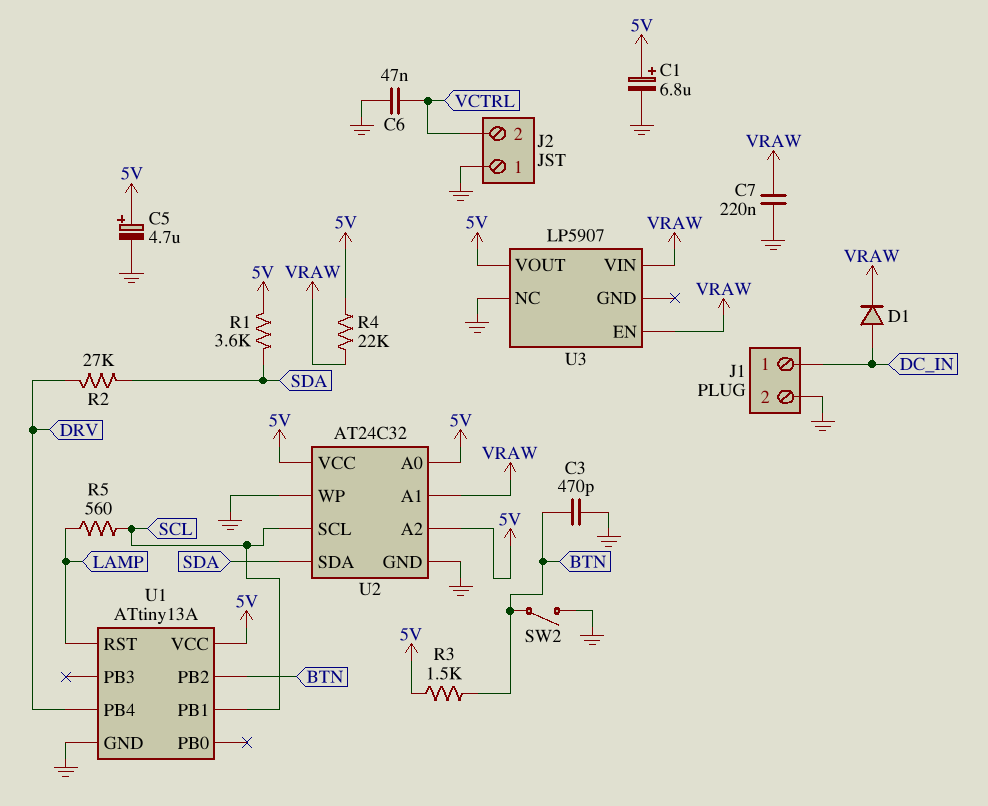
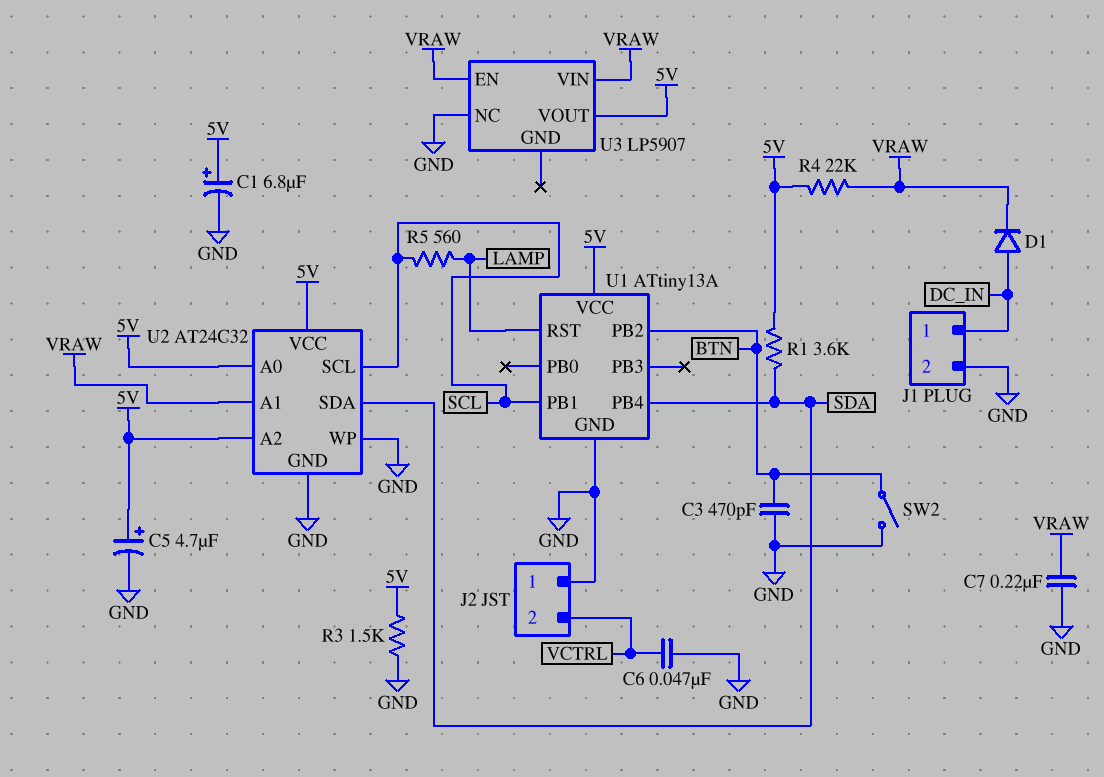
R2: 27k (DRV, SDA) -> none
R3: 1.5k (5V, BTN) -> 1.5k (5V, GND)
U1 pin PB4: DRV -> SDA

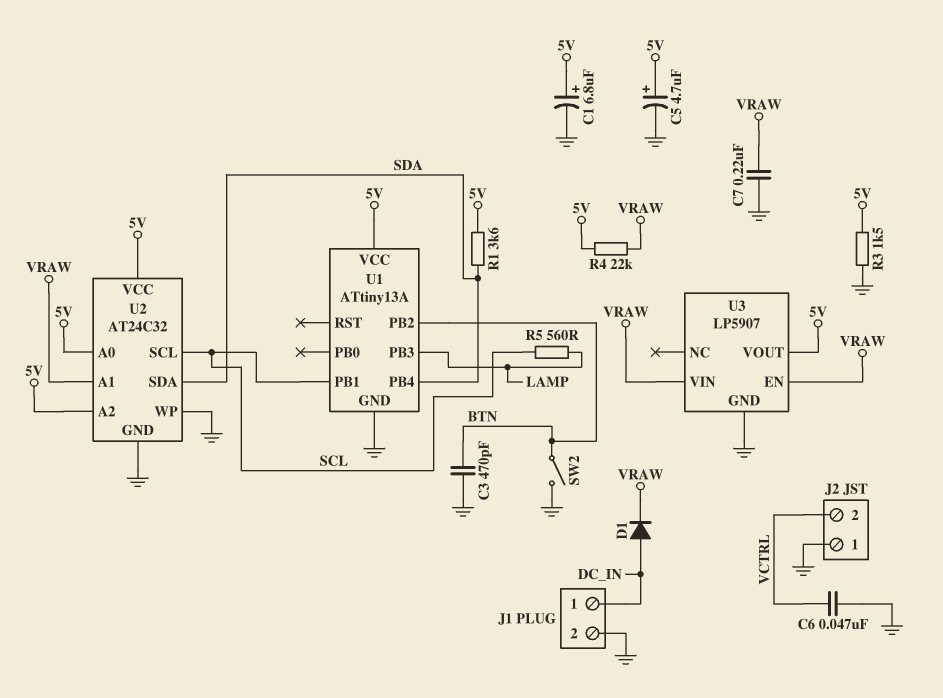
U1 pin PB3: none -> LAMP
U1 pin RST: LAMP -> none
U3 pin GND: none -> GND
U3 pin NC: GND -> none

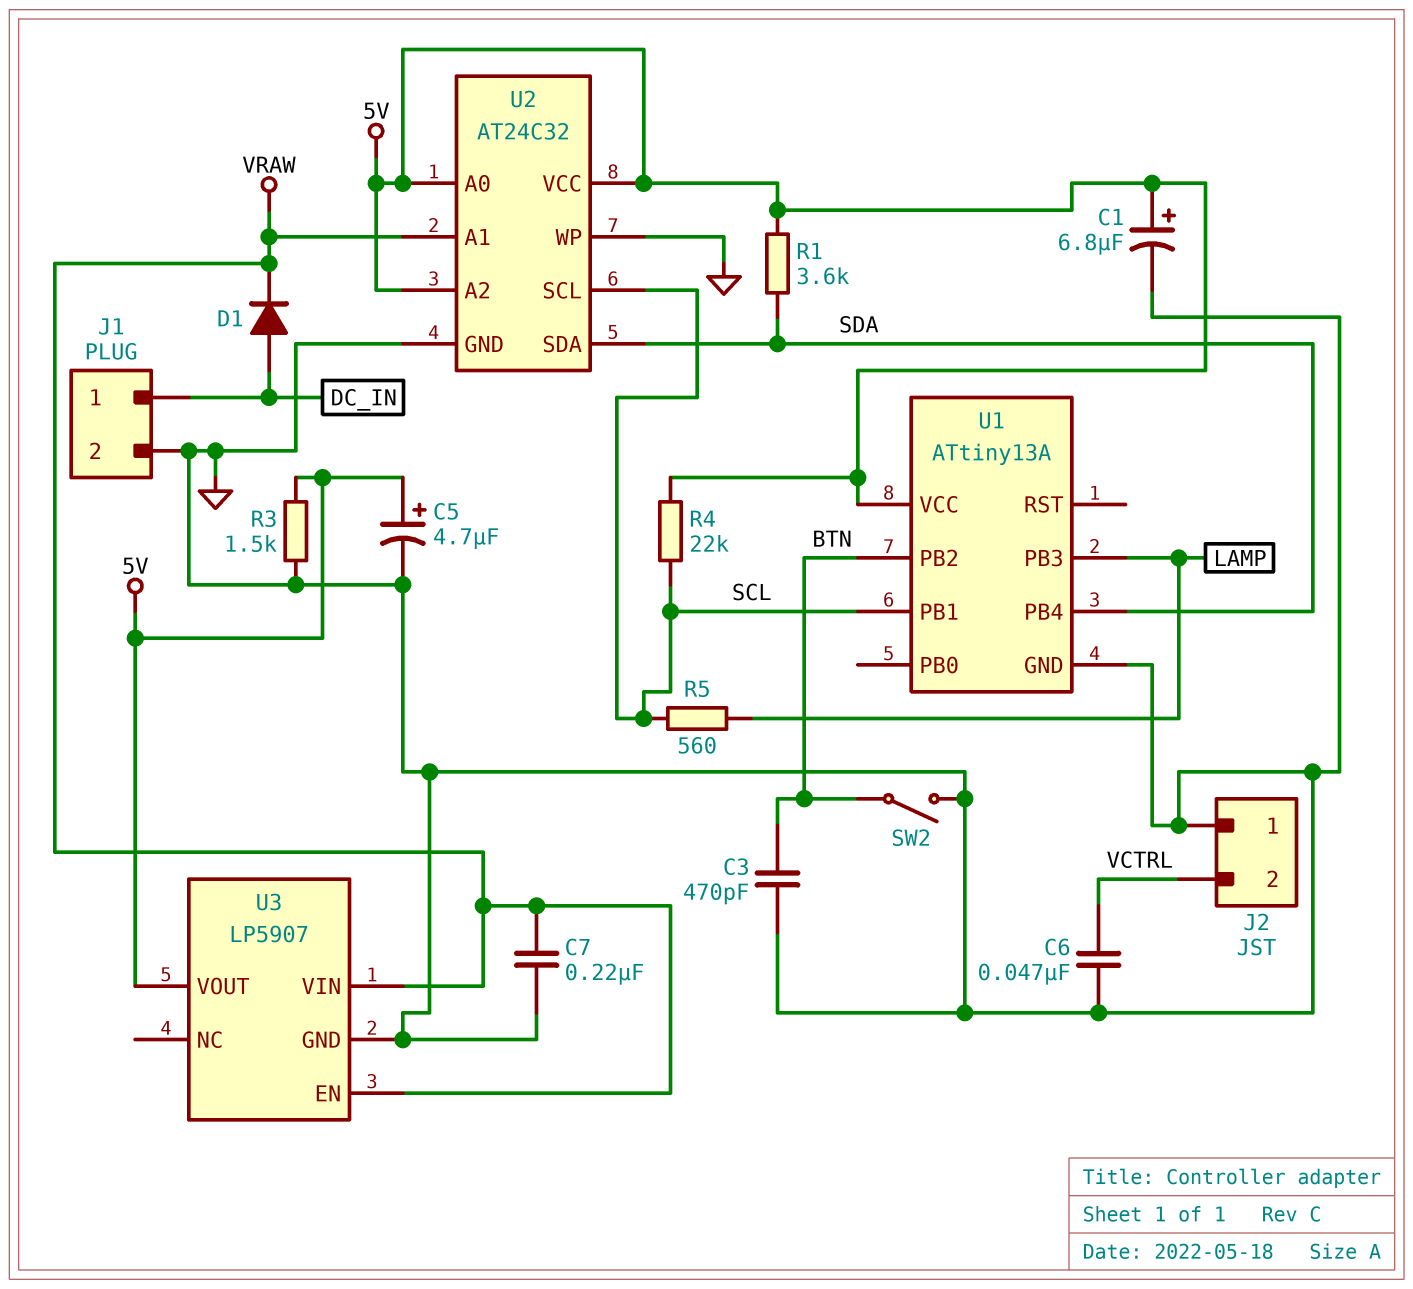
R4: 22k (5V, VRAW) -> 22k (5V, SCL)

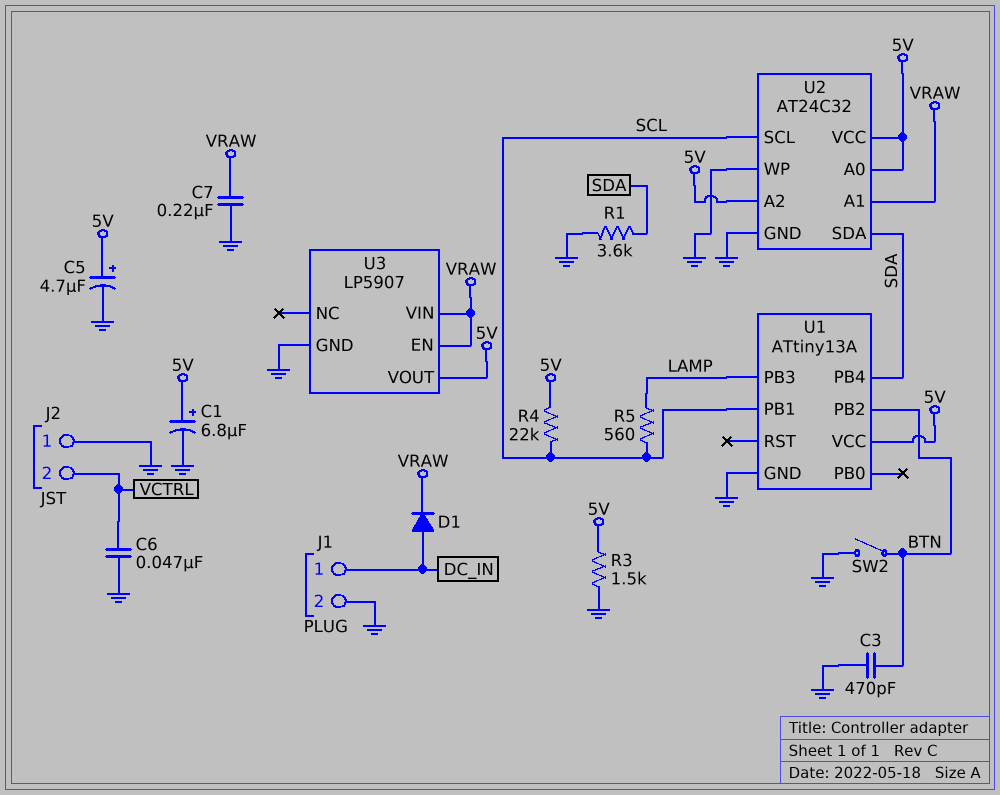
R1: 3.6k (5V, SDA) -> 3.6k (GND, SDA)

